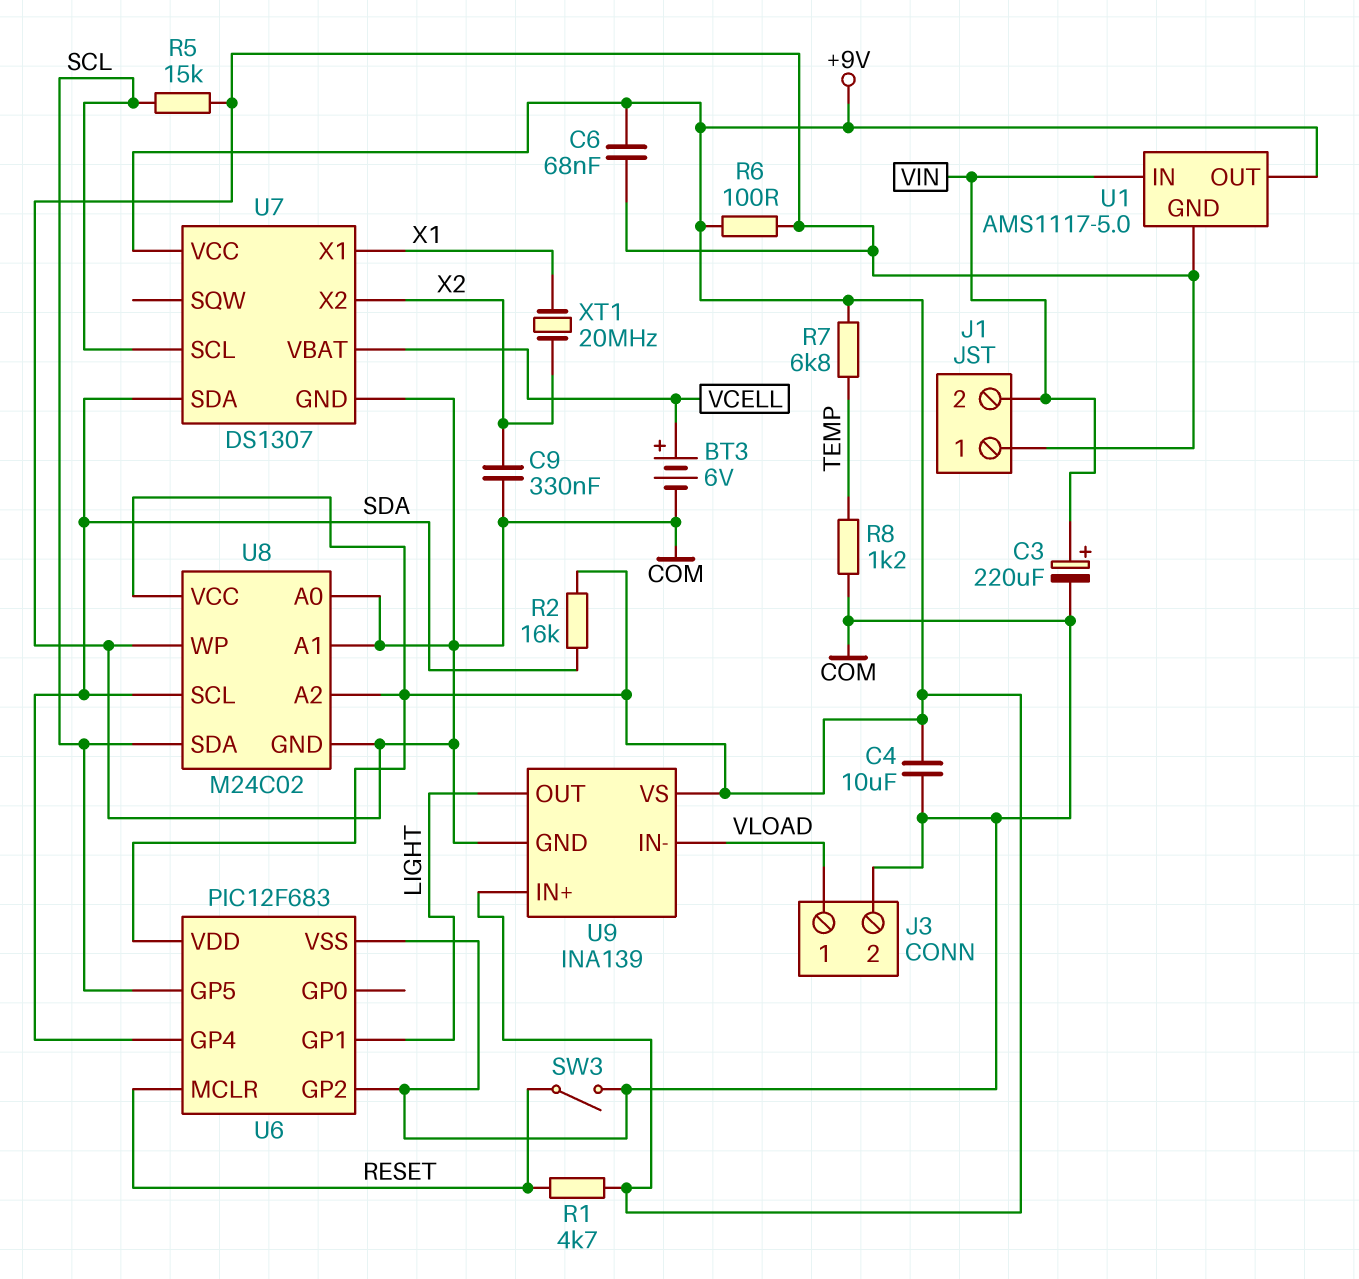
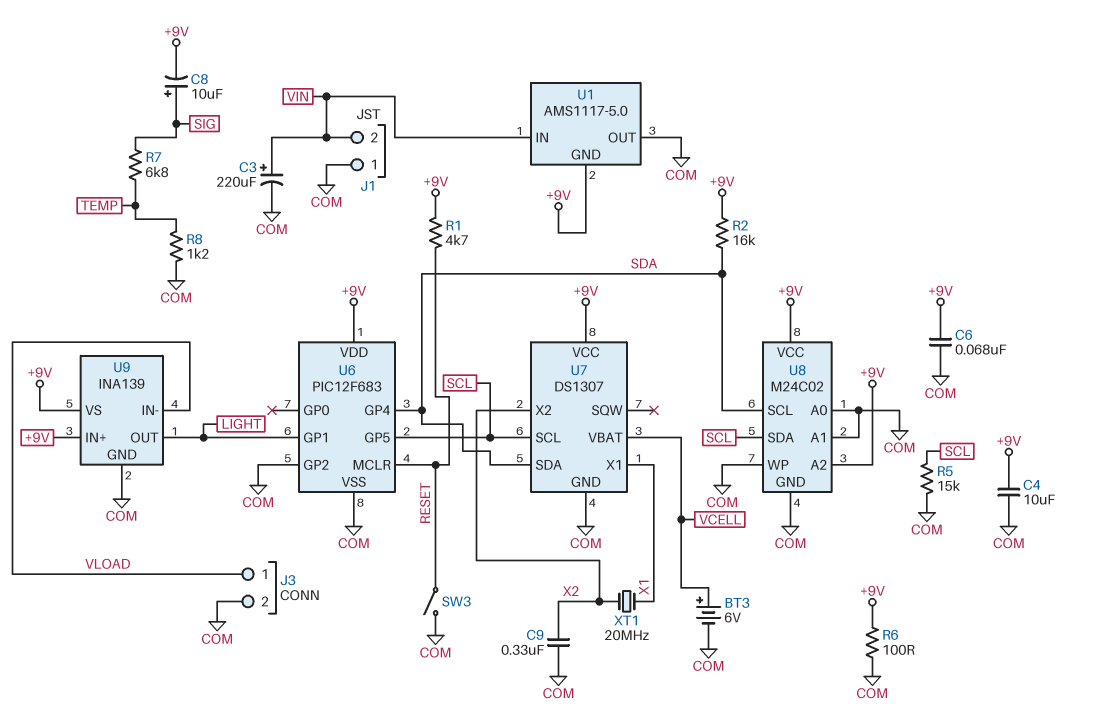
C8: none -> 10uF (plus SIG, minus +9V)
R7: 6.8k (+9V, TEMP) -> 6.8k (SIG, TEMP)
U1 pin GND: COM -> +9V
U1 pin OUT: +9V -> COM

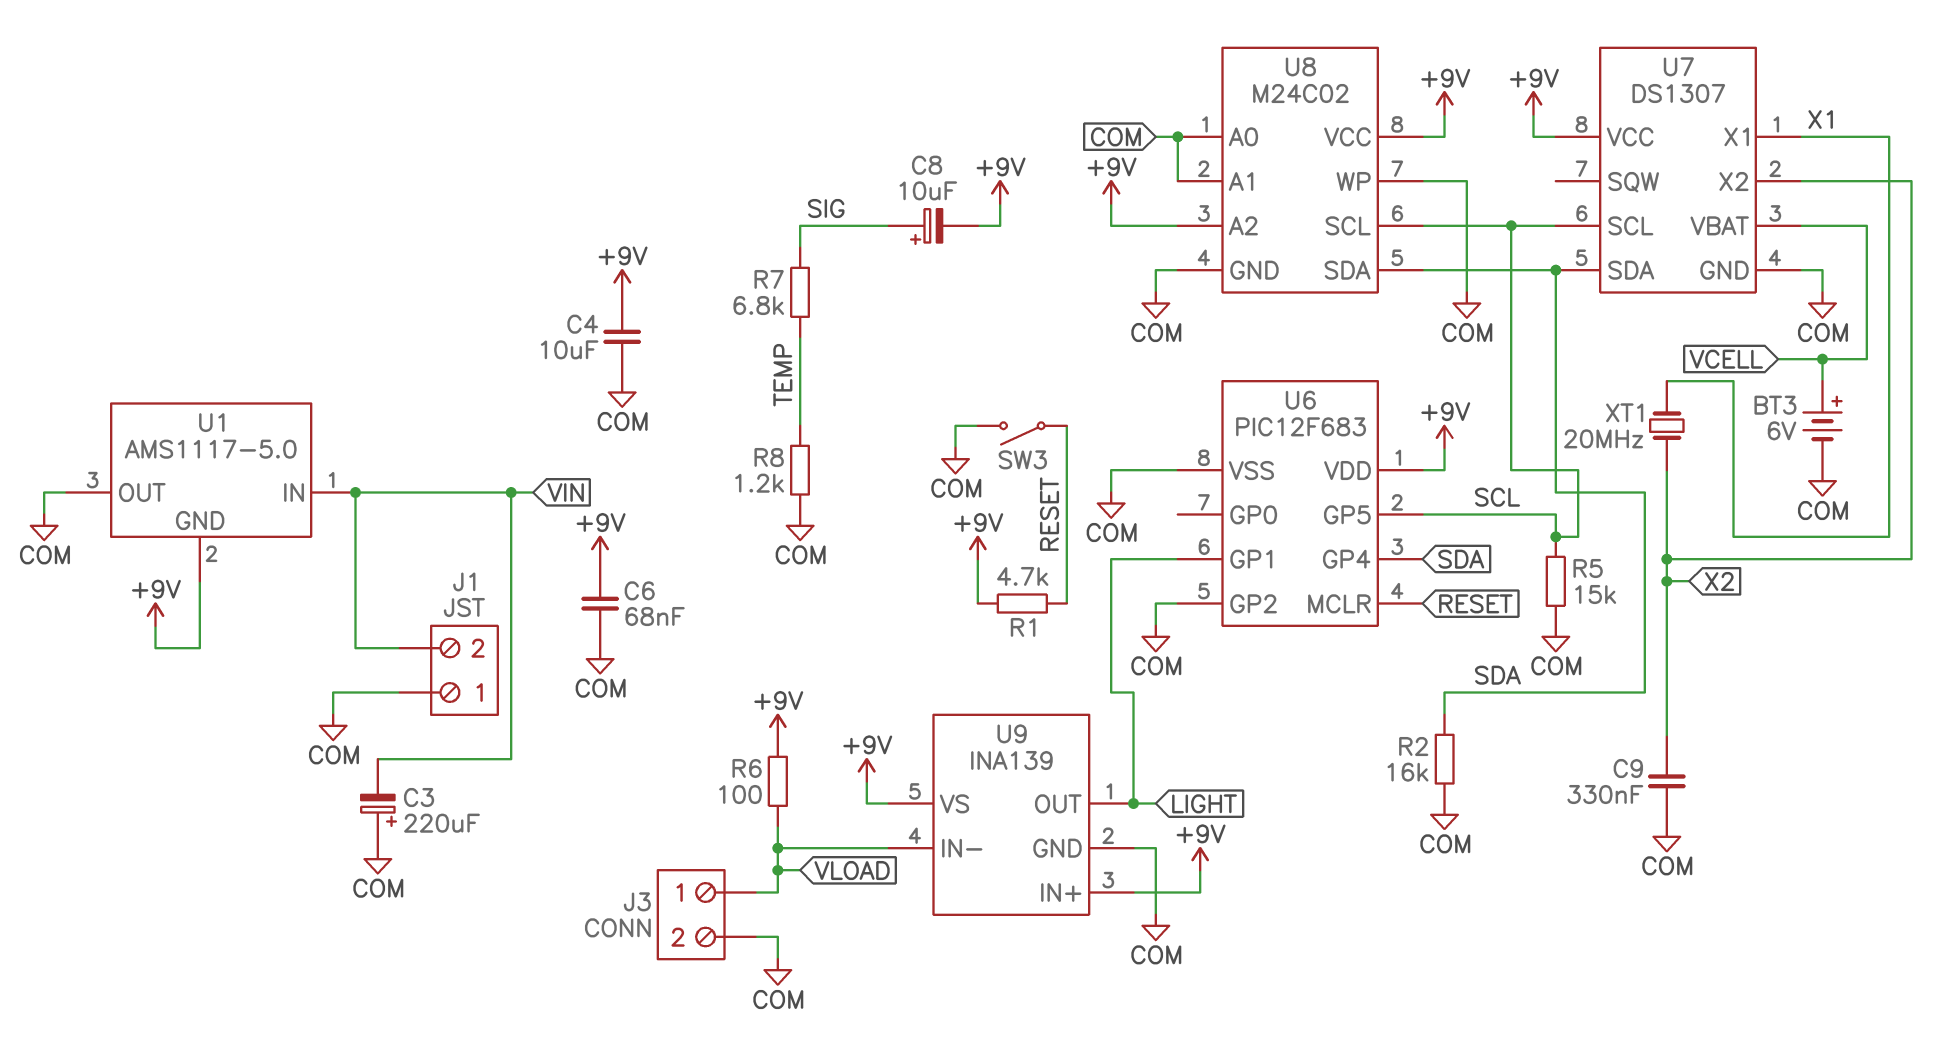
C3: 220uF (plus VIN, minus COM) -> 220uF (plus COM, minus VIN)
R2: 16k (+9V, SDA) -> 16k (COM, SDA)
R6: 100 (+9V, COM) -> 100 (+9V, VLOAD)
U8 pin SCL: SDA -> SCL
U8 pin SDA: SCL -> SDA

